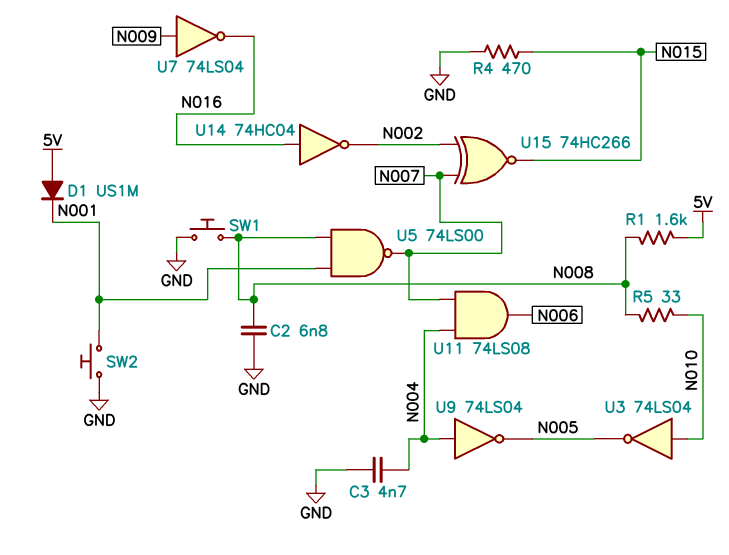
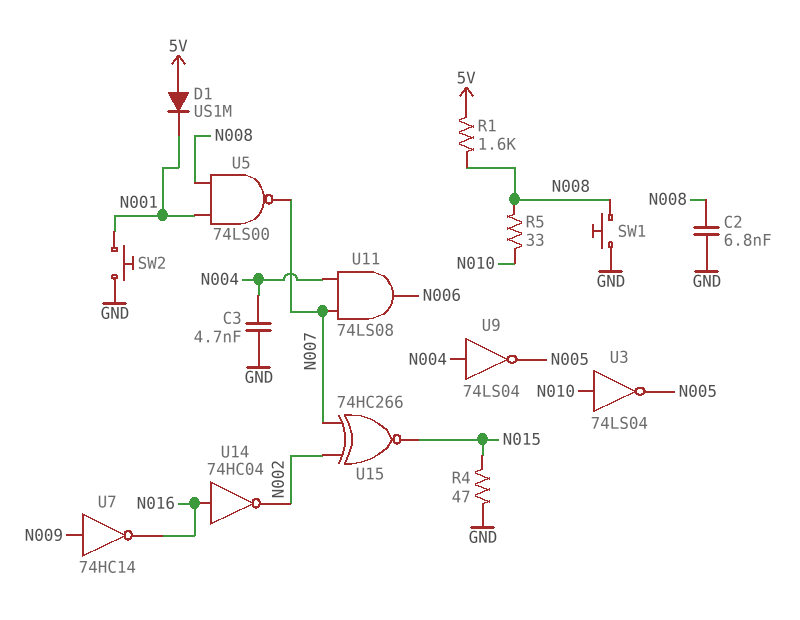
R4: 470 (GND, N015) -> 47 (GND, N015)
U7: NOT 74LS04 (in N009, out N016) -> NOT 74HC14 (in N009, out N016)

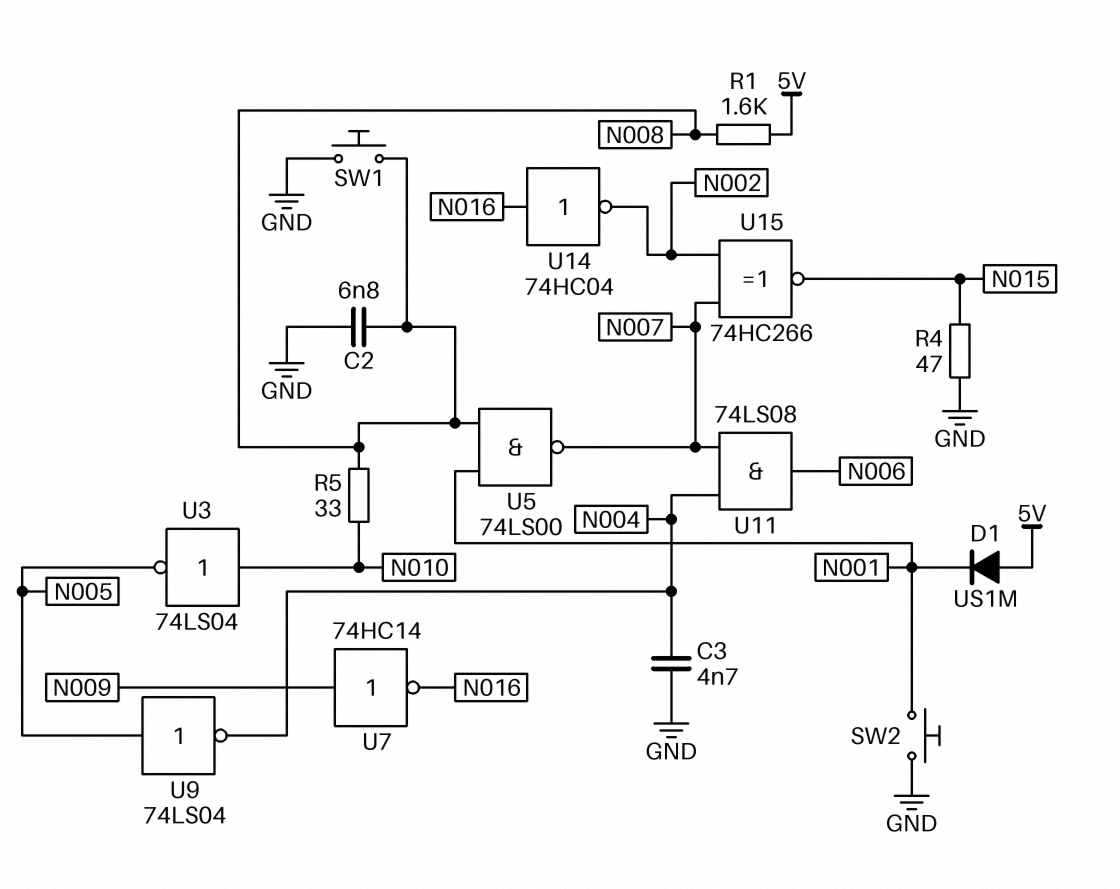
U9: NOT 74LS04 (in N004, out N005) -> NOT 74LS04 (in N005, out N004)

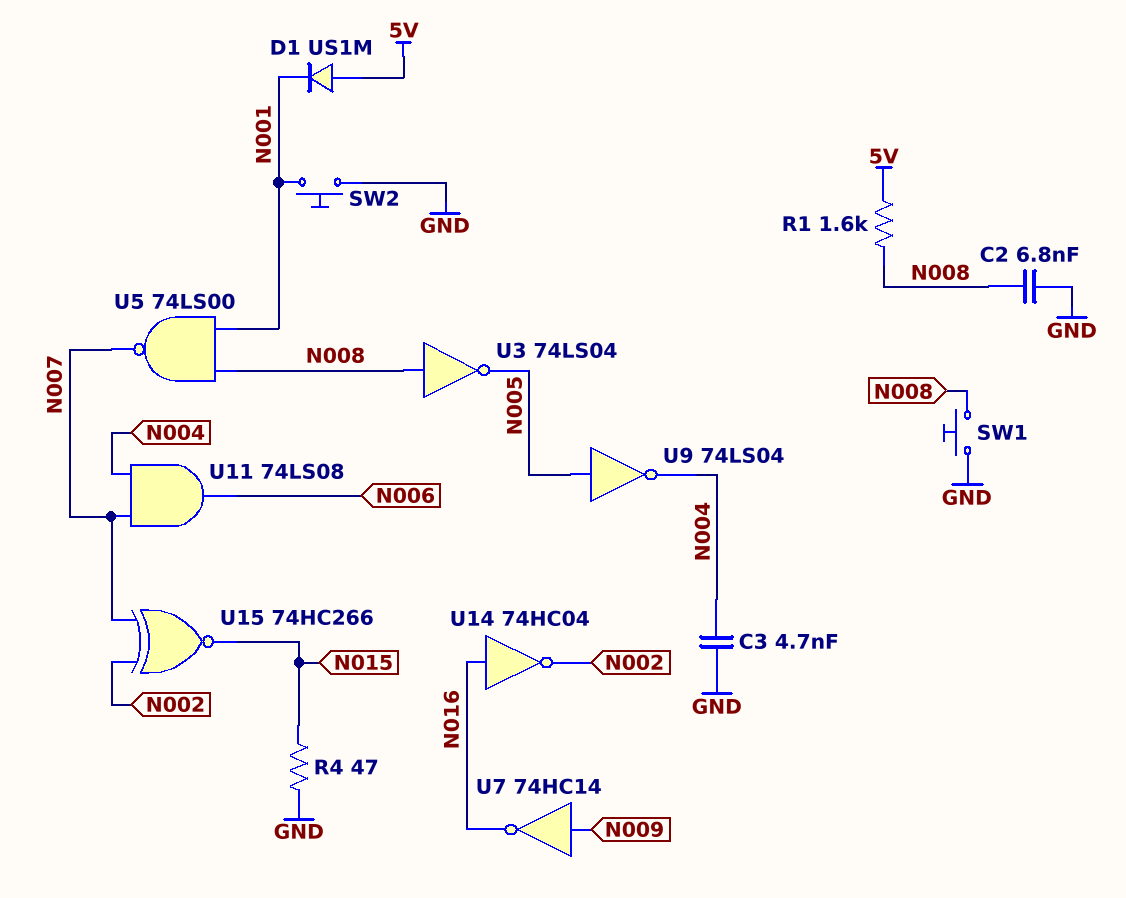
R5: 33 (N008, N010) -> none
U3: NOT 74LS04 (in N010, out N005) -> NOT 74LS04 (in N008, out N005)

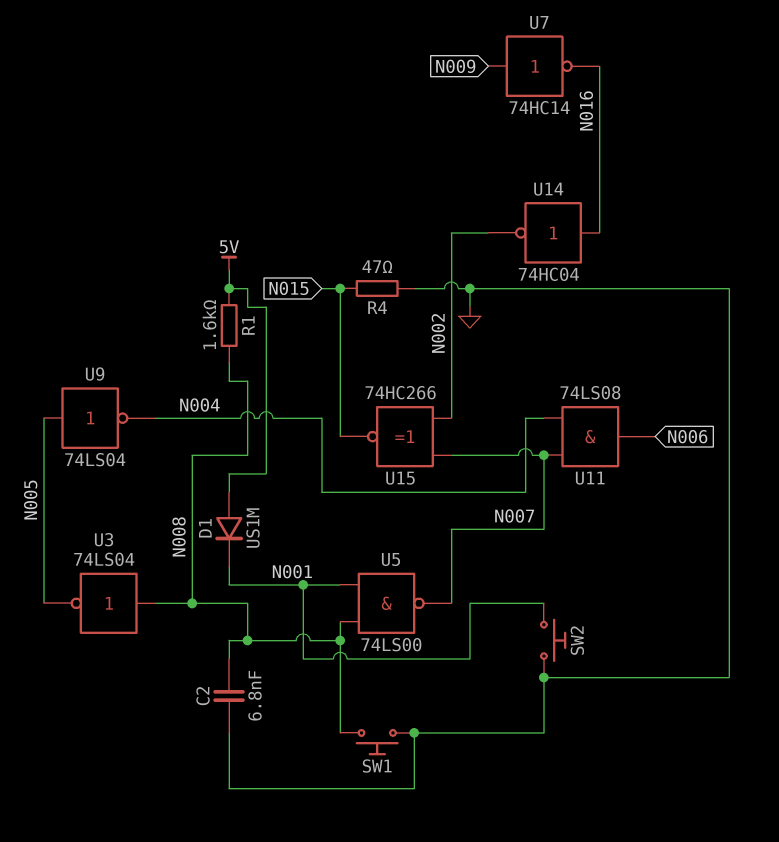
C3: 4.7nF (GND, N004) -> none

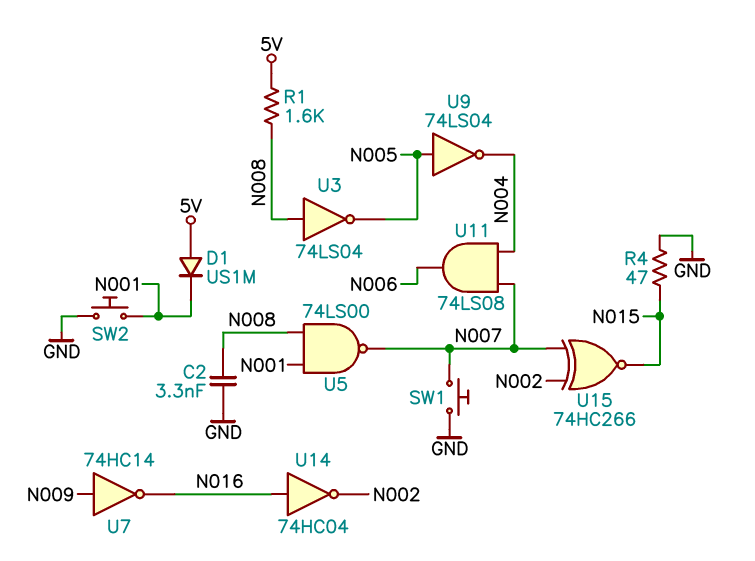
C2: 6.8nF (GND, N008) -> 3.3nF (GND, N008)
SW1: button (GND, N008) -> button (GND, N007)

